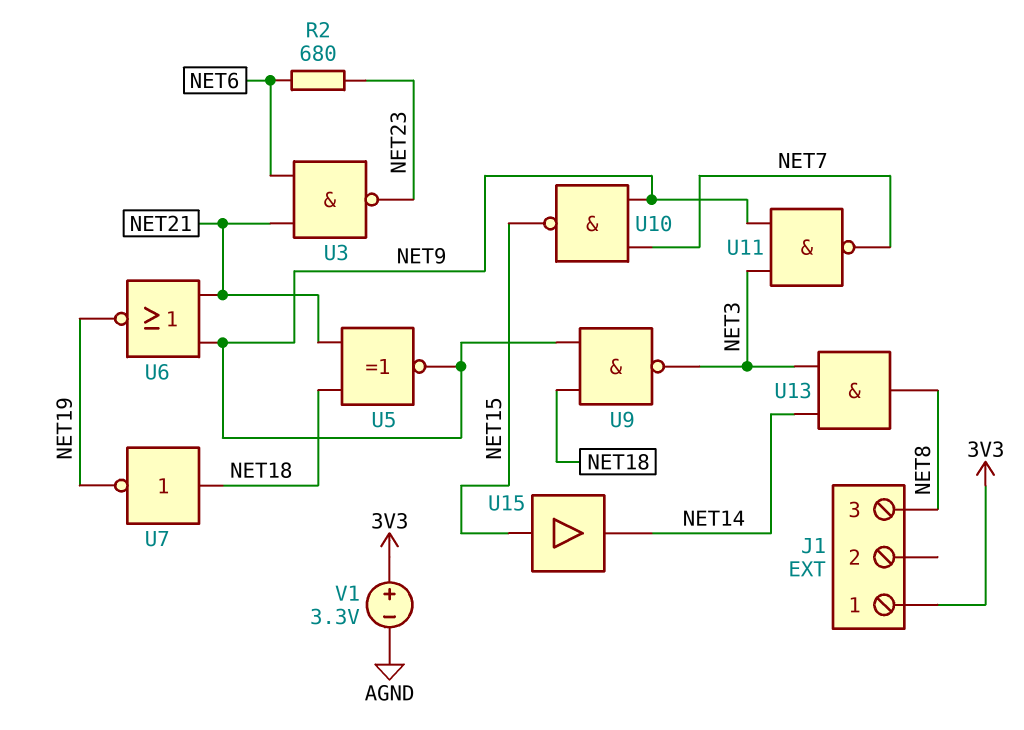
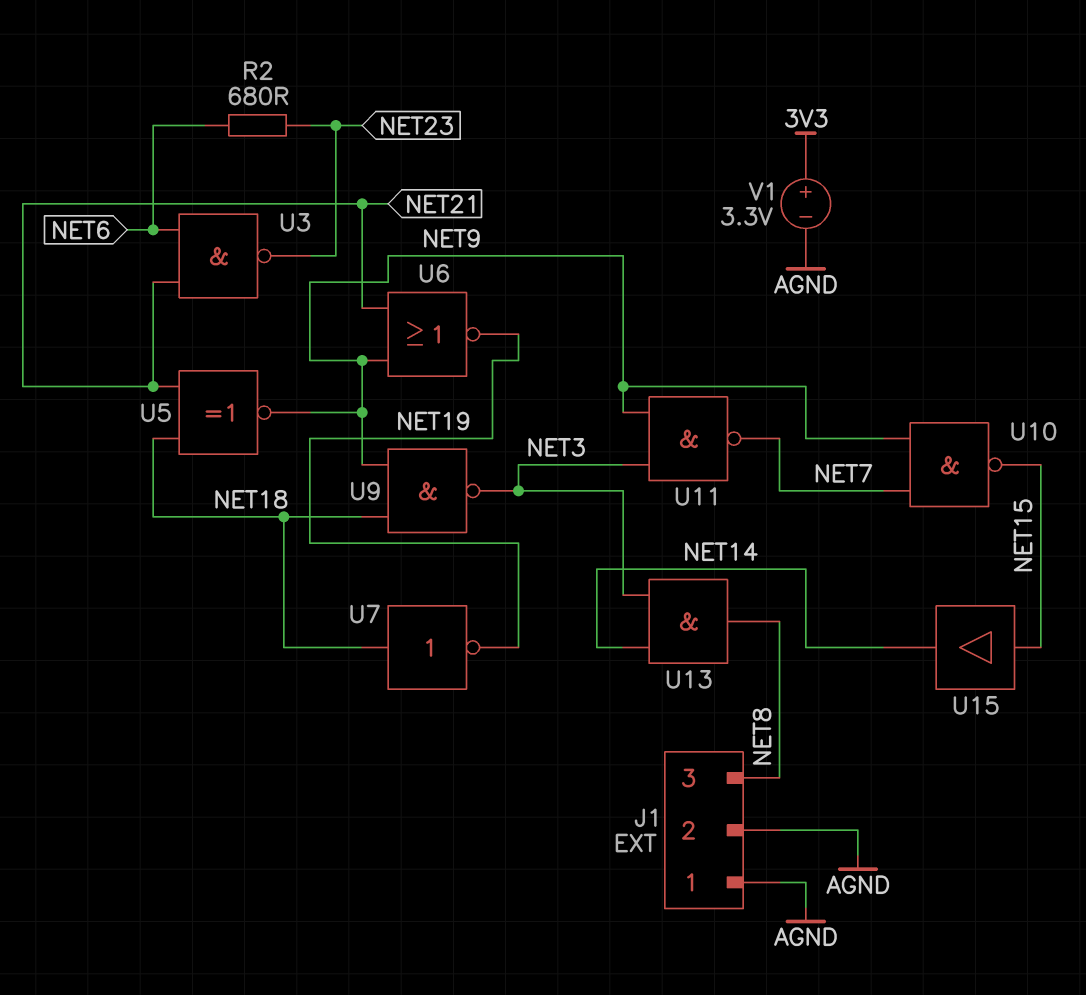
J1 pin 1: 3V3 -> AGND
J1 pin 2: none -> AGND

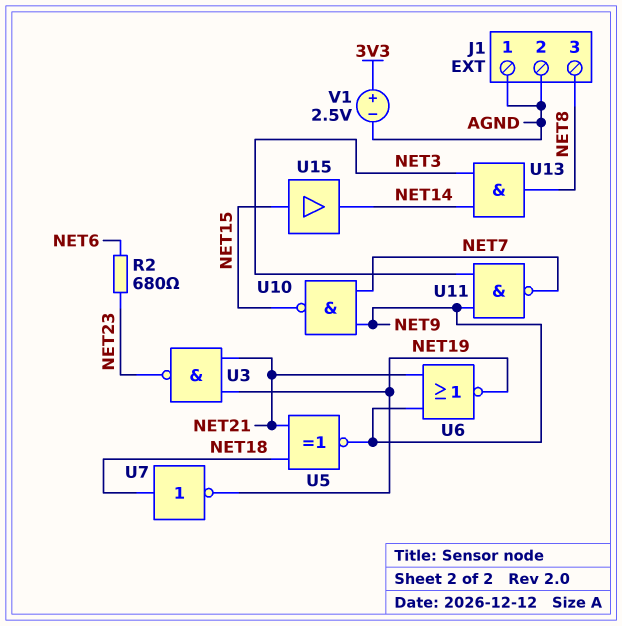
U3: NAND (in NET6, in NET21, out NET23) -> NAND (in NET19, in NET21, out NET23)
U9: NAND (in NET9, in NET18, out NET3) -> none
V1: 3.3V (plus 3V3, minus AGND) -> 2.5V (plus 3V3, minus AGND)

